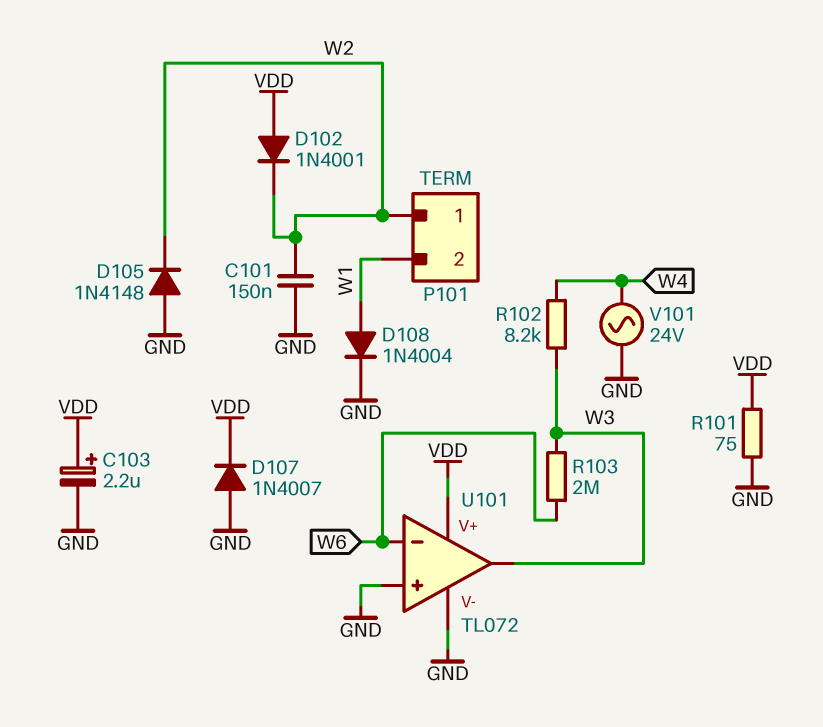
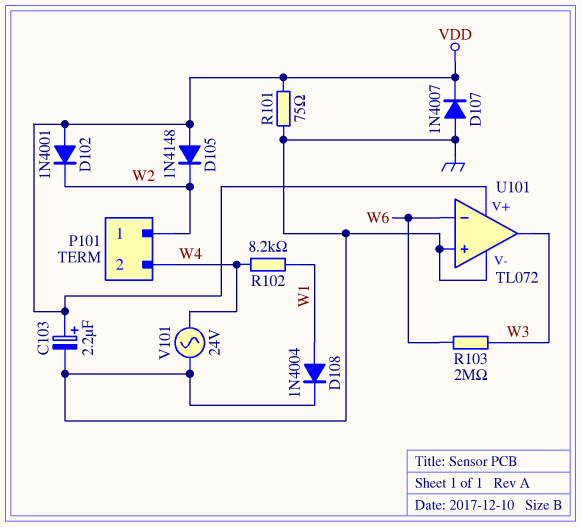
C101: 150nF (GND, W2) -> none
D105: diode 1N4148 (A GND, K W2) -> diode 1N4148 (A VDD, K W2)
P101 pin 2: W1 -> W4
R102: 8.2k (W3, W4) -> 8.2k (W1, W4)

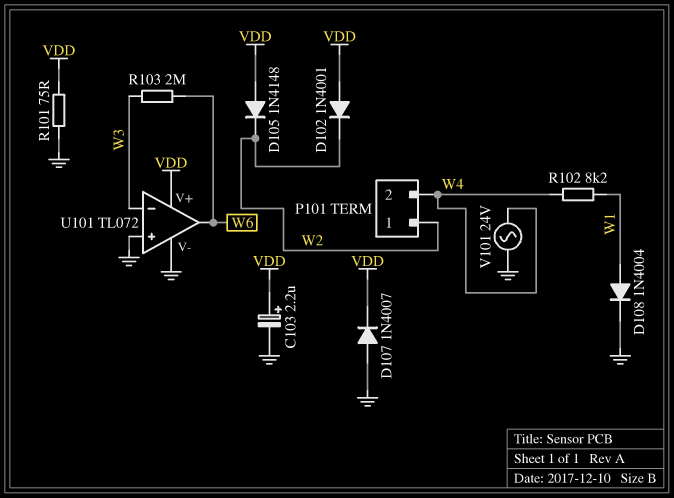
U101 pin in-: W6 -> W3
U101 pin out: W3 -> W6

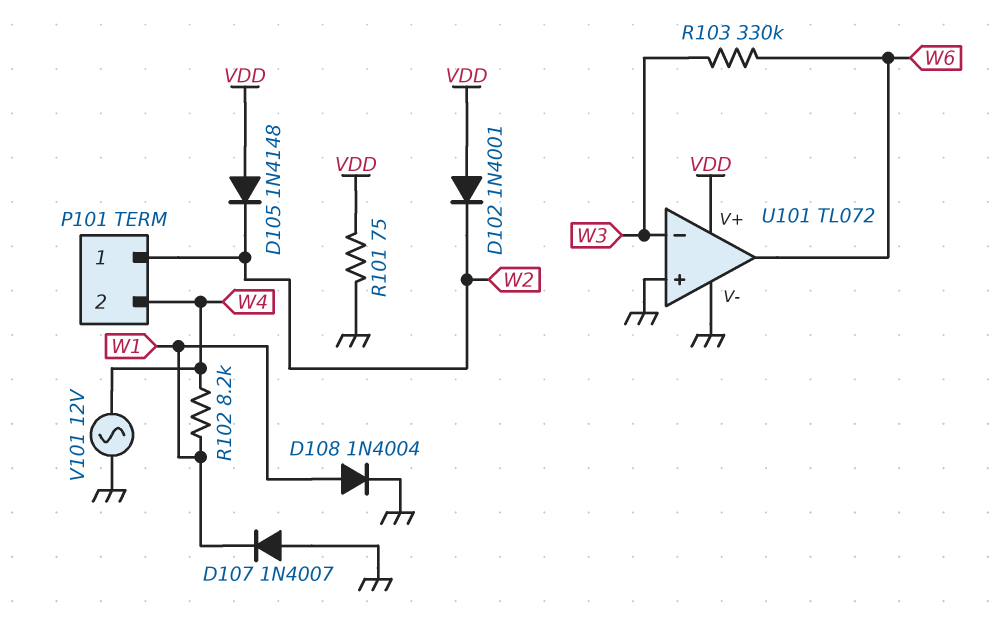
C103: 2.2uF (plus VDD, minus GND) -> none
D107: diode 1N4007 (A GND, K VDD) -> diode 1N4007 (A GND, K W1)
R103: 2M (W3, W6) -> 330k (W3, W6)
V101: AC 24V (GND, W4) -> AC 12V (GND, W4)

